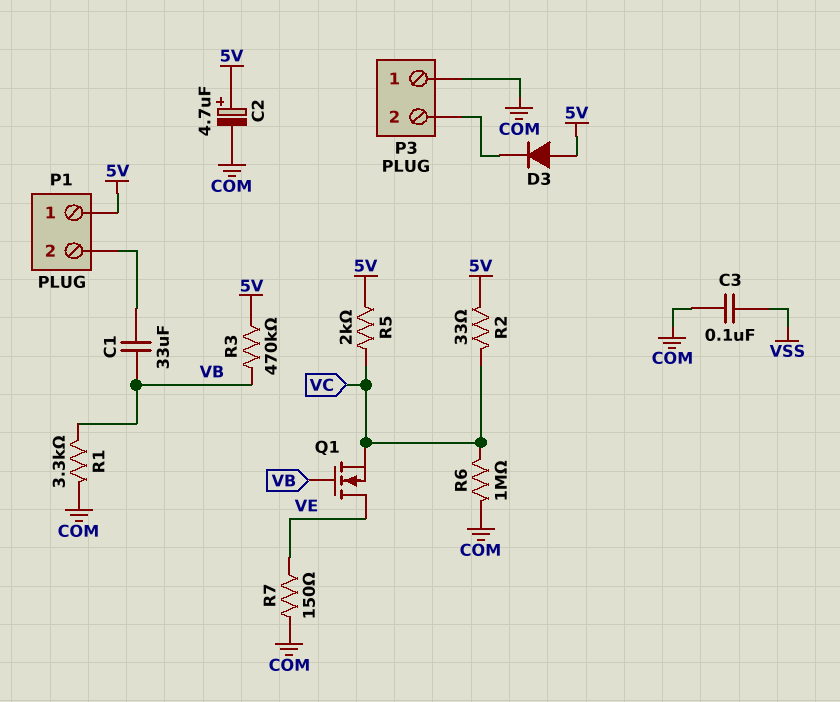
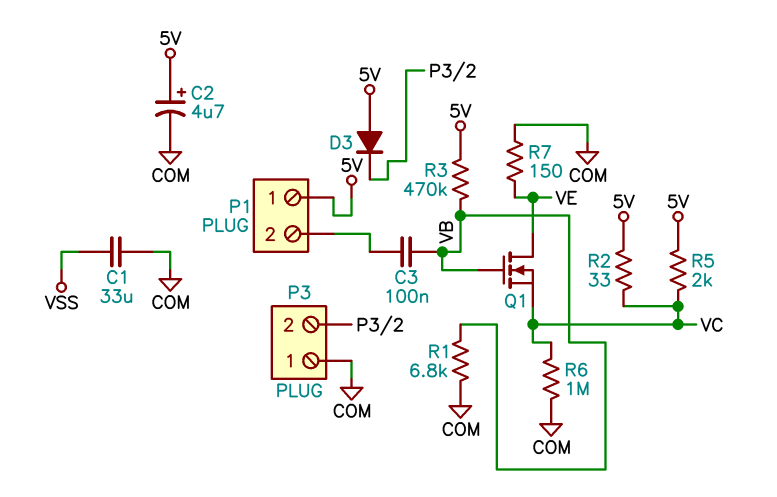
C1: 33uF (P1/2, VB) -> 33uF (COM, VSS)
C3: 100nF (COM, VSS) -> 100nF (P1/2, VB)
R1: 3.3k (COM, VB) -> 6.8k (COM, VB)

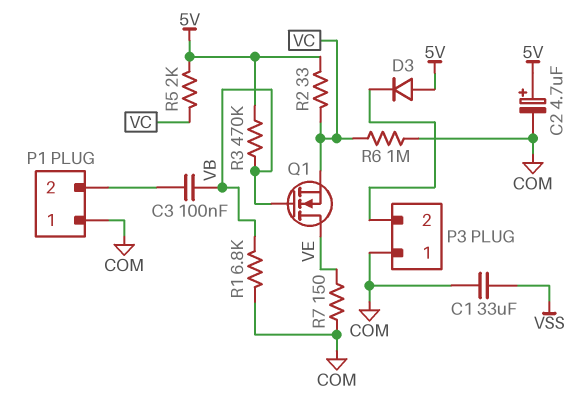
P1 pin 1: 5V -> COM

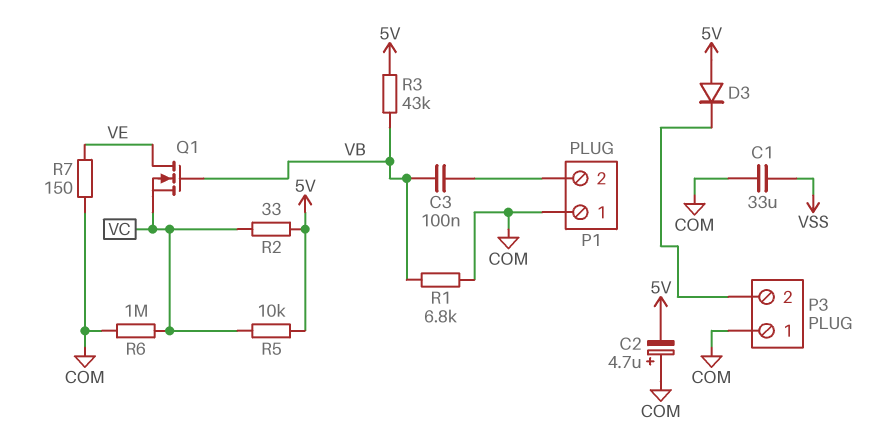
C2: 4.7uF (plus 5V, minus COM) -> 4.7uF (plus COM, minus 5V)
R3: 470k (5V, VB) -> 43k (5V, VB)
R5: 2k (5V, VC) -> 10k (5V, VC)

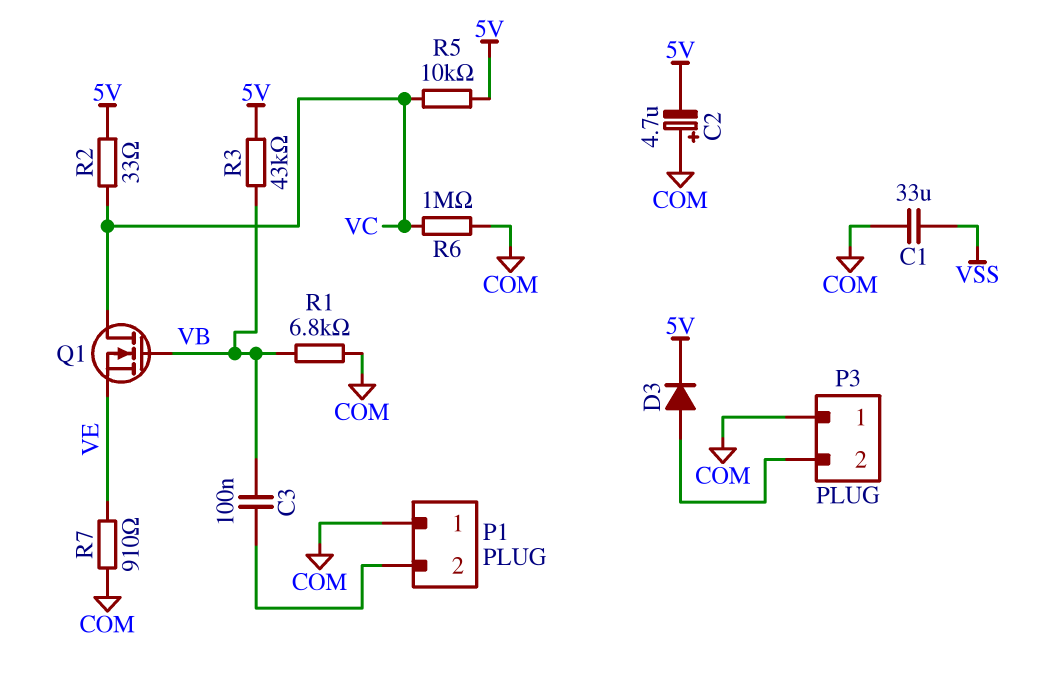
D3: diode (A 5V, K P3/2) -> diode (A P3/2, K 5V)
Q1: NMOS (G VB, D VE, S VC) -> NMOS (G VB, D VC, S VE)
R7: 150 (COM, VE) -> 910 (COM, VE)

